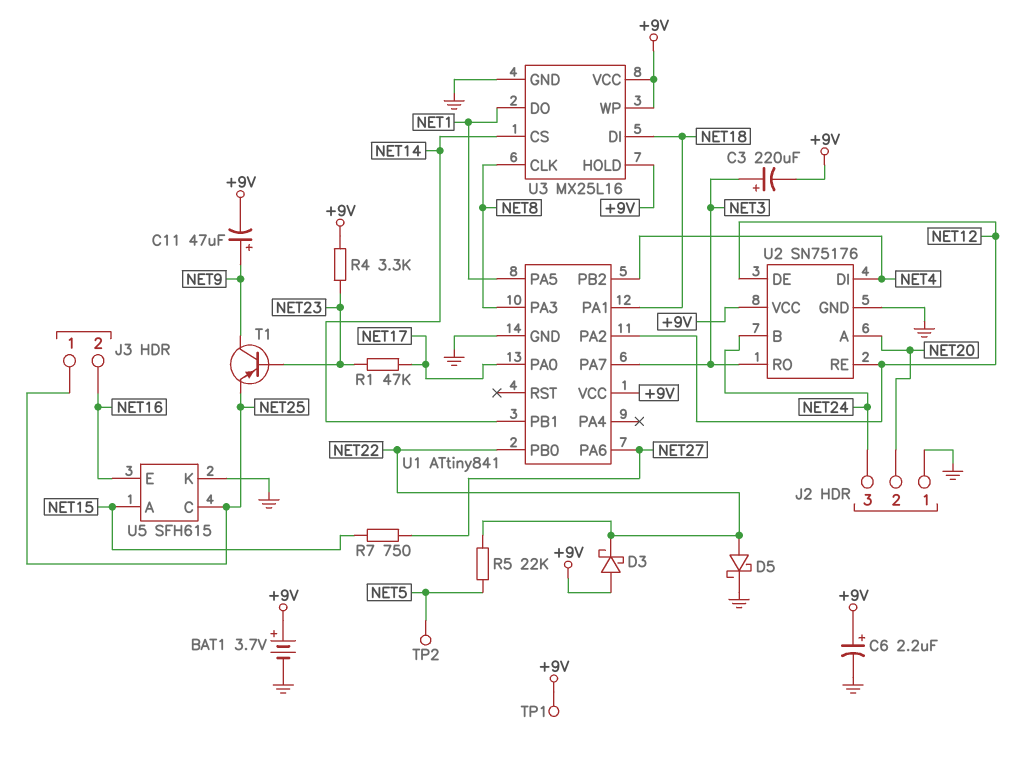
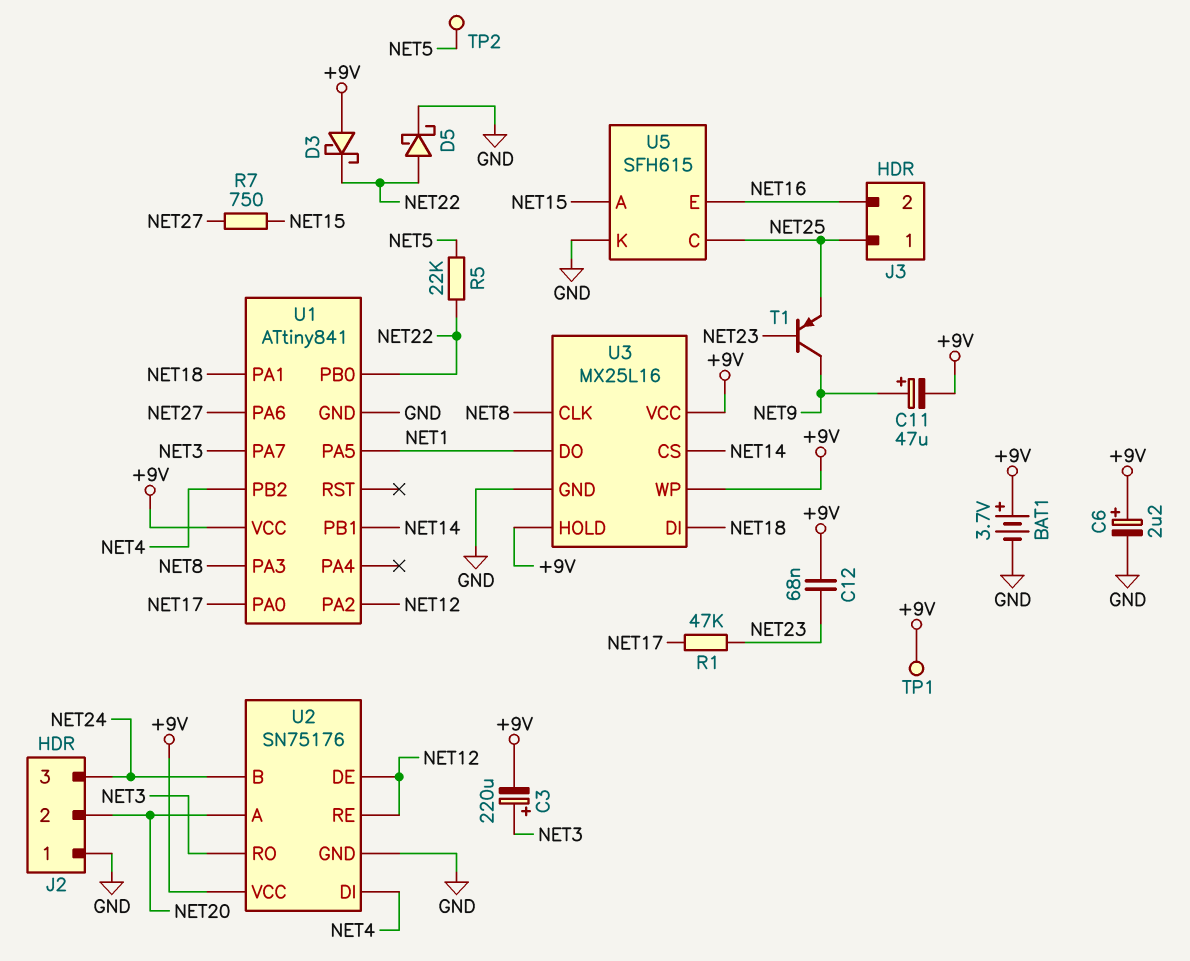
C12: none -> 68nF (+9V, NET23)
R4: 3.3k (+9V, NET23) -> none

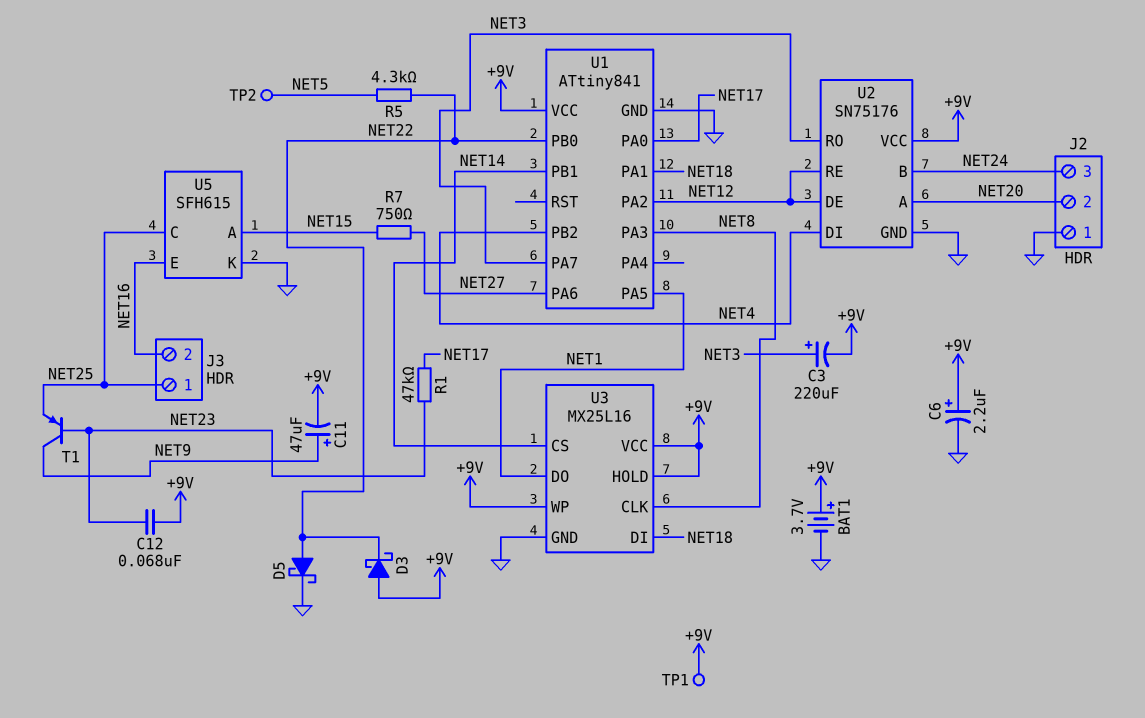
R5: 22k (NET5, NET22) -> 4.3k (NET5, NET22)

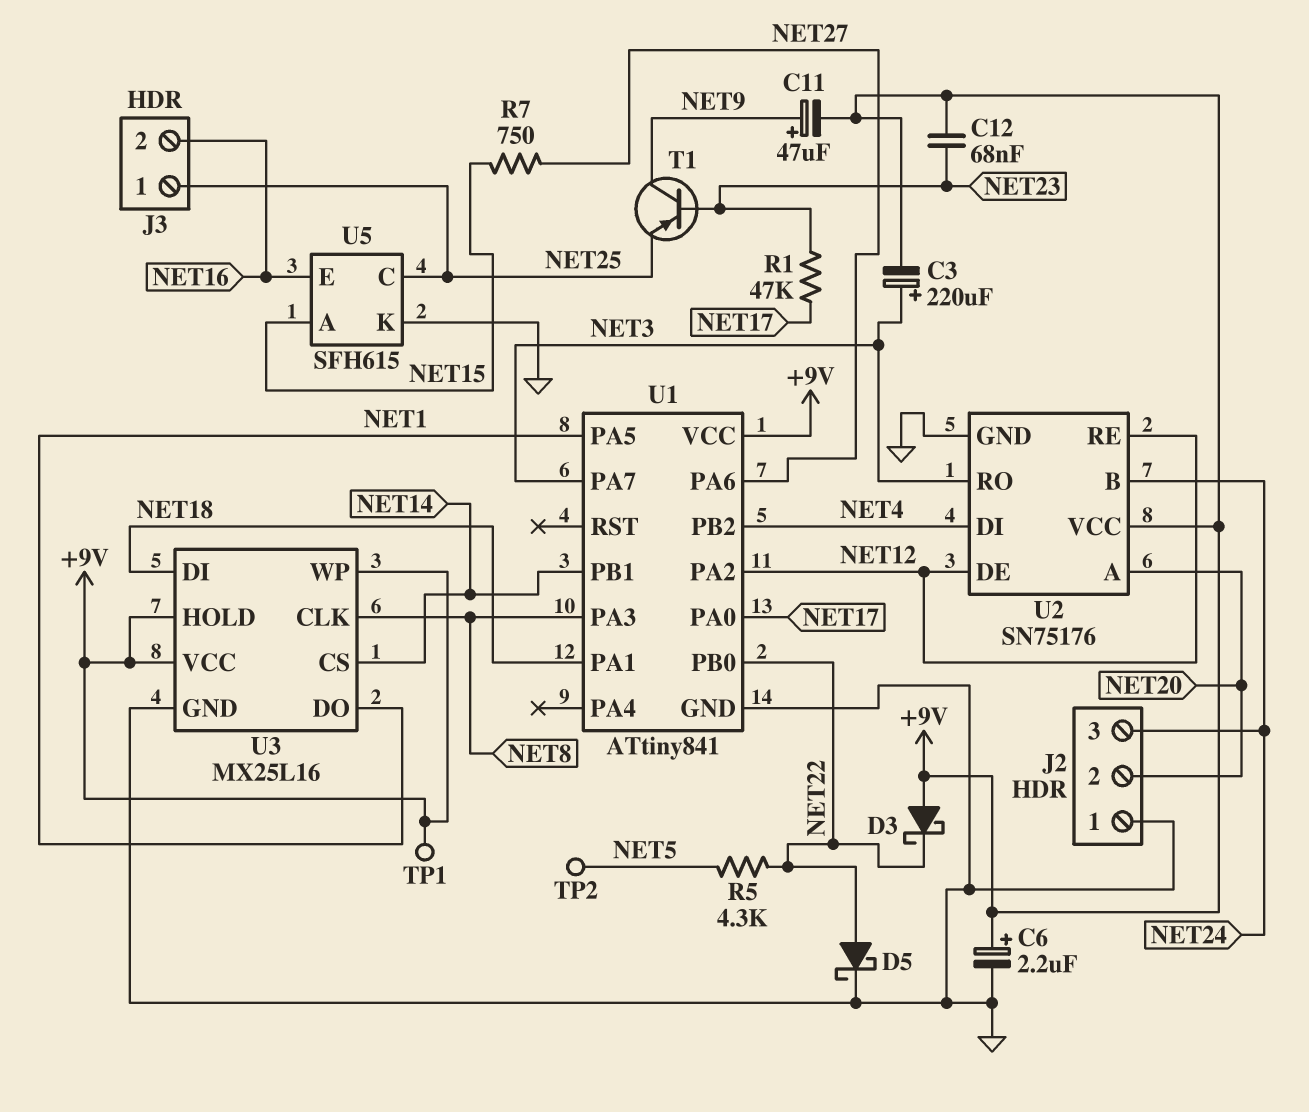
BAT1: 3.7V (plus +9V, minus GND) -> none

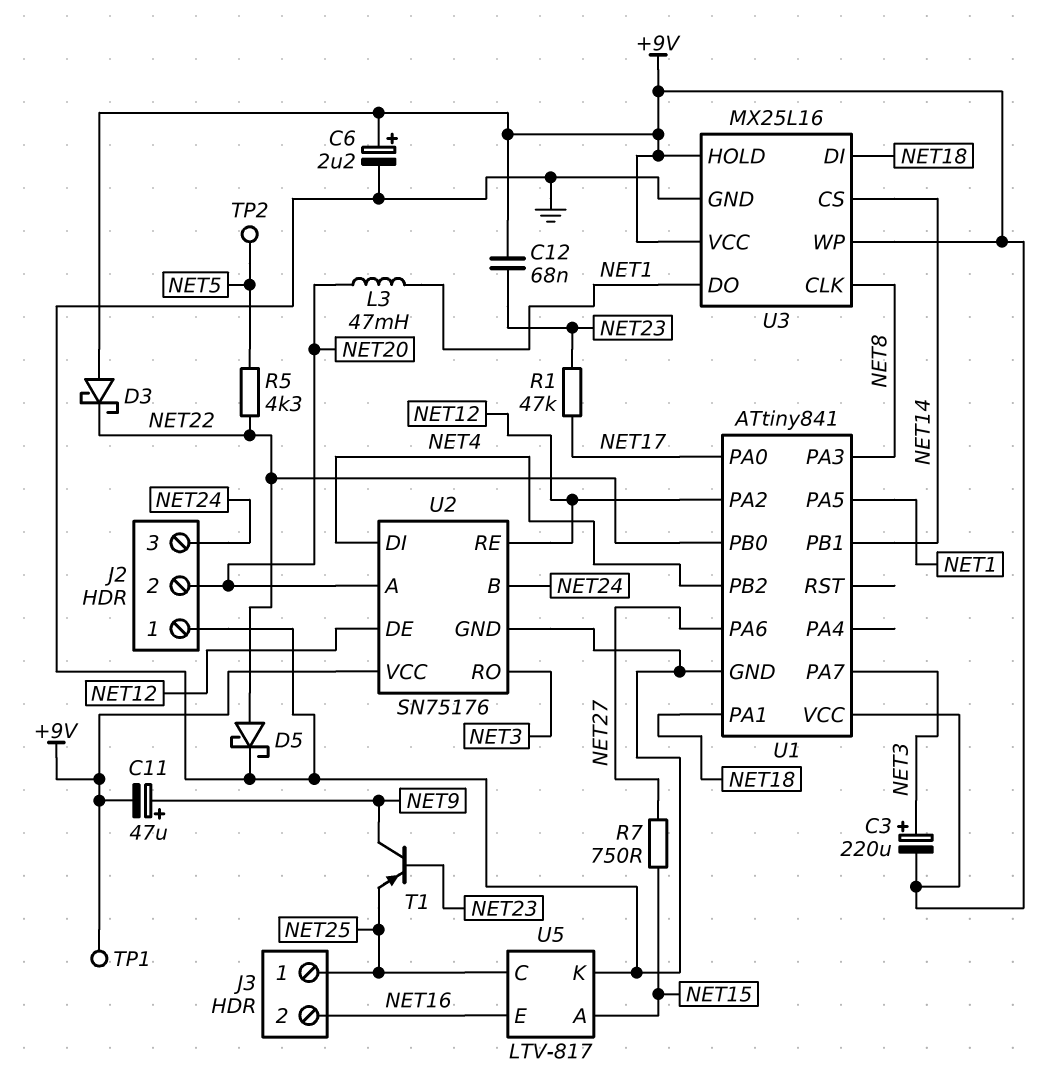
L3: none -> 47mH (NET1, NET20)
U5: SFH615 -> LTV-817

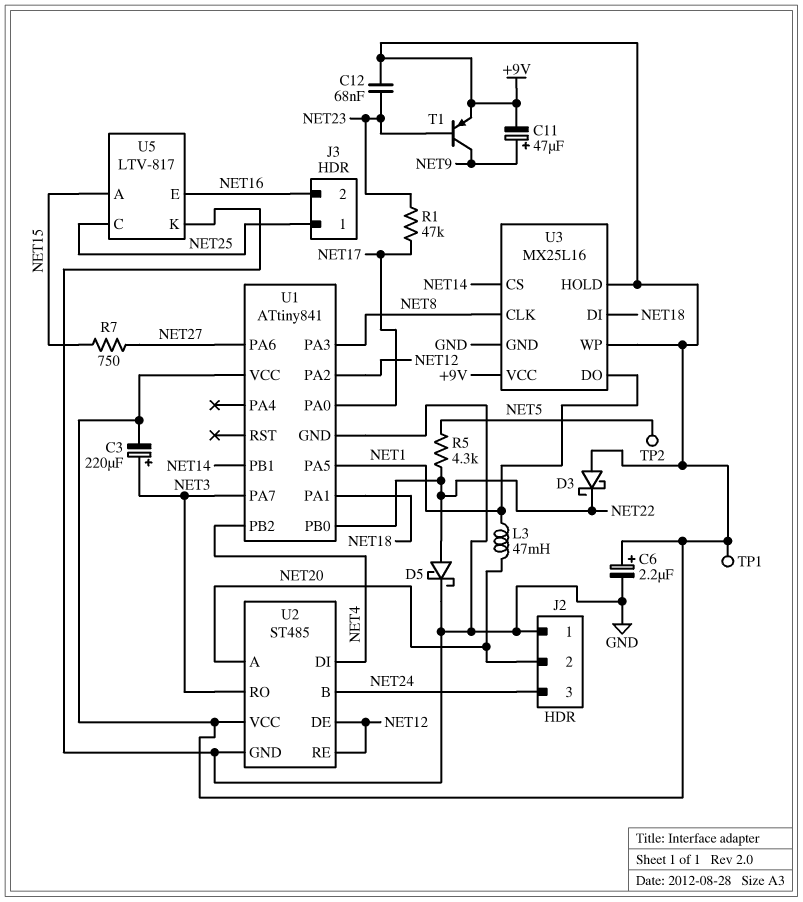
T1: PNP (B NET23, C NET9, E NET25) -> PNP (B NET23, C NET9, E +9V)
U2: SN75176 -> ST485

